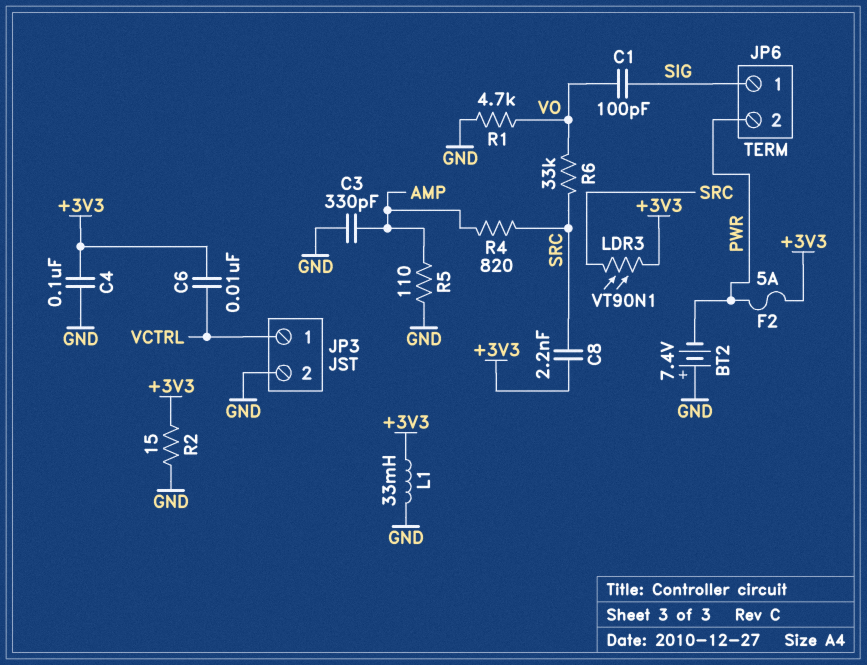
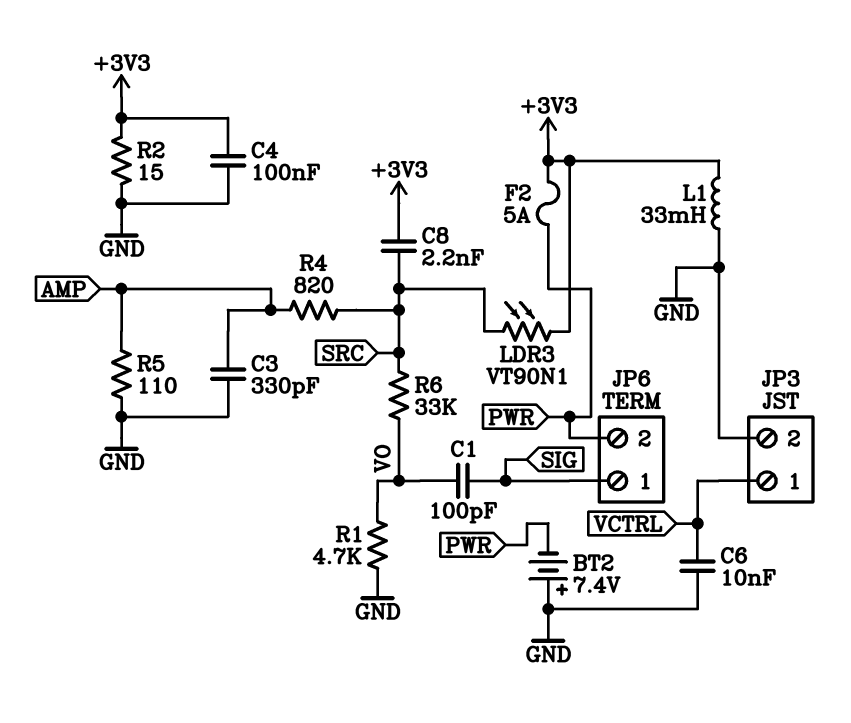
C6: 10nF (+3V3, VCTRL) -> 10nF (GND, VCTRL)

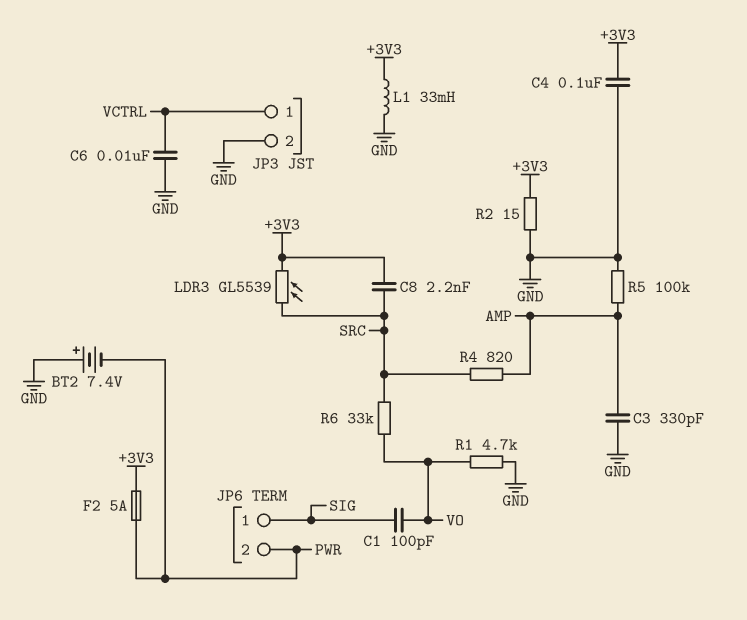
LDR3: VT90N1 (+3V3, SRC) -> GL5539 (+3V3, SRC)
R5: 110 (AMP, GND) -> 100k (AMP, GND)

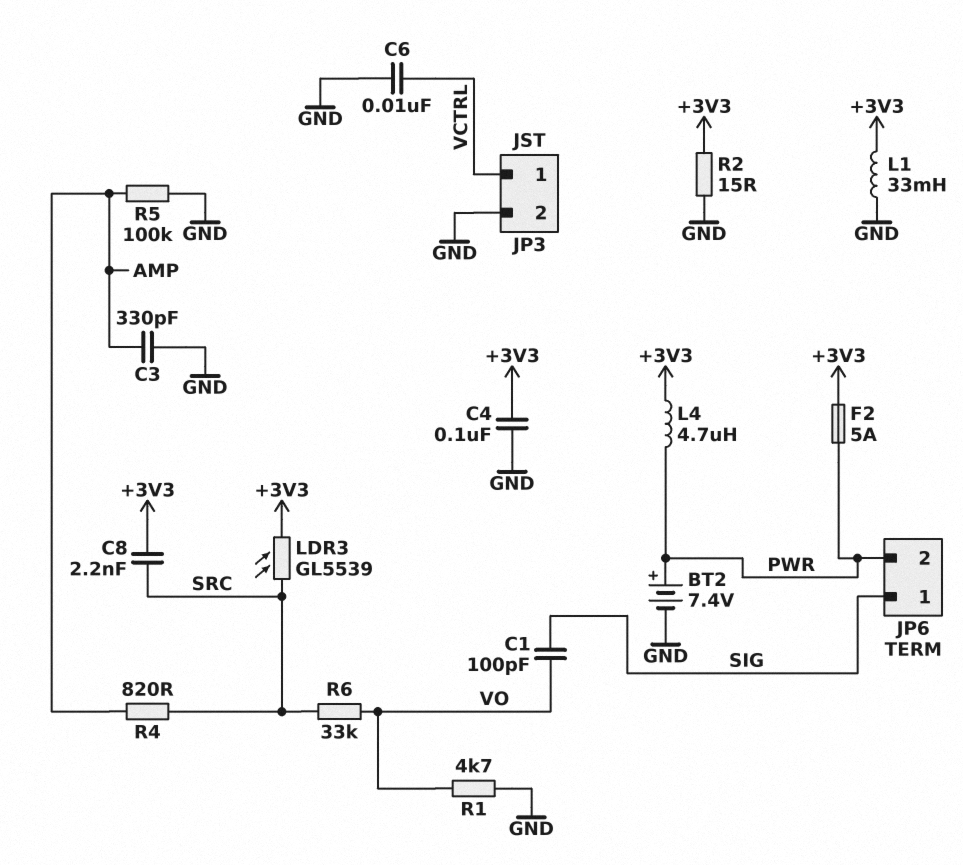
BT2: 7.4V (plus GND, minus PWR) -> 7.4V (plus PWR, minus GND)
L4: none -> 4.7uH (+3V3, PWR)

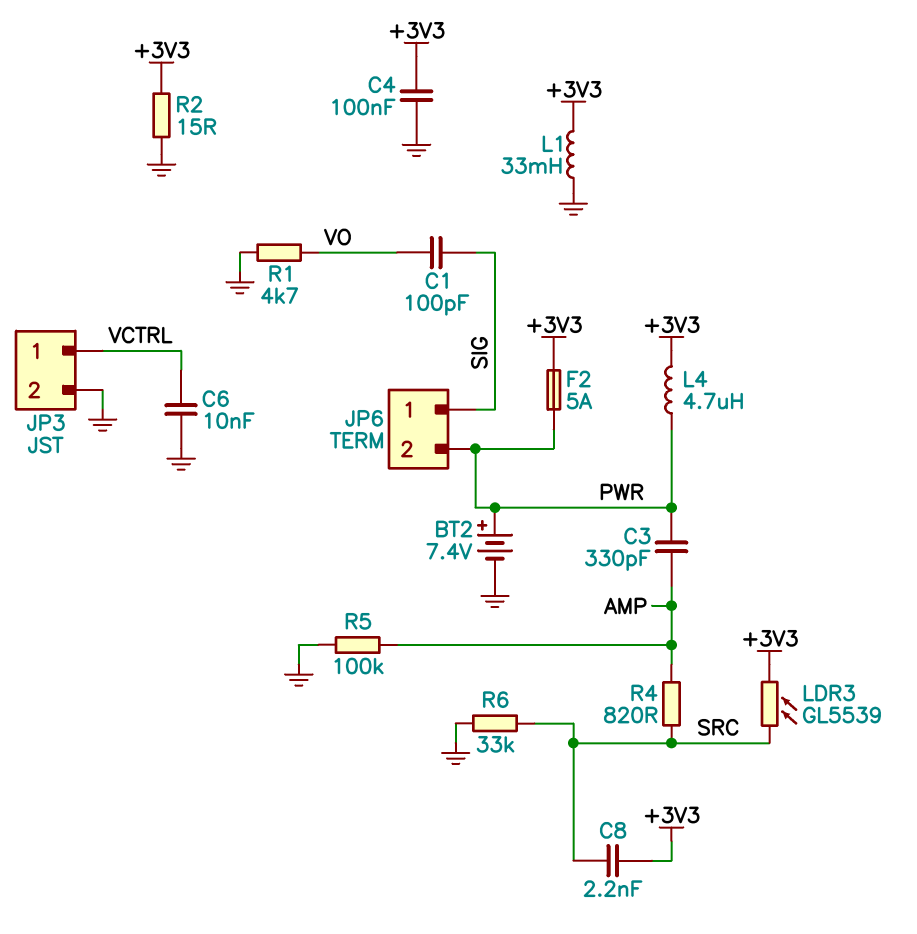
C3: 330pF (AMP, GND) -> 330pF (AMP, PWR)
R6: 33k (SRC, VO) -> 33k (GND, SRC)

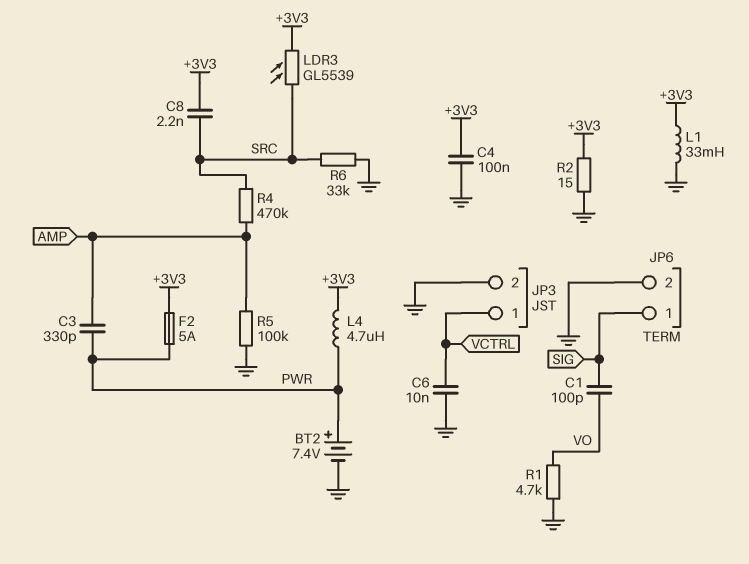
JP6 pin 2: PWR -> GND
R4: 820 (AMP, SRC) -> 470k (AMP, SRC)

